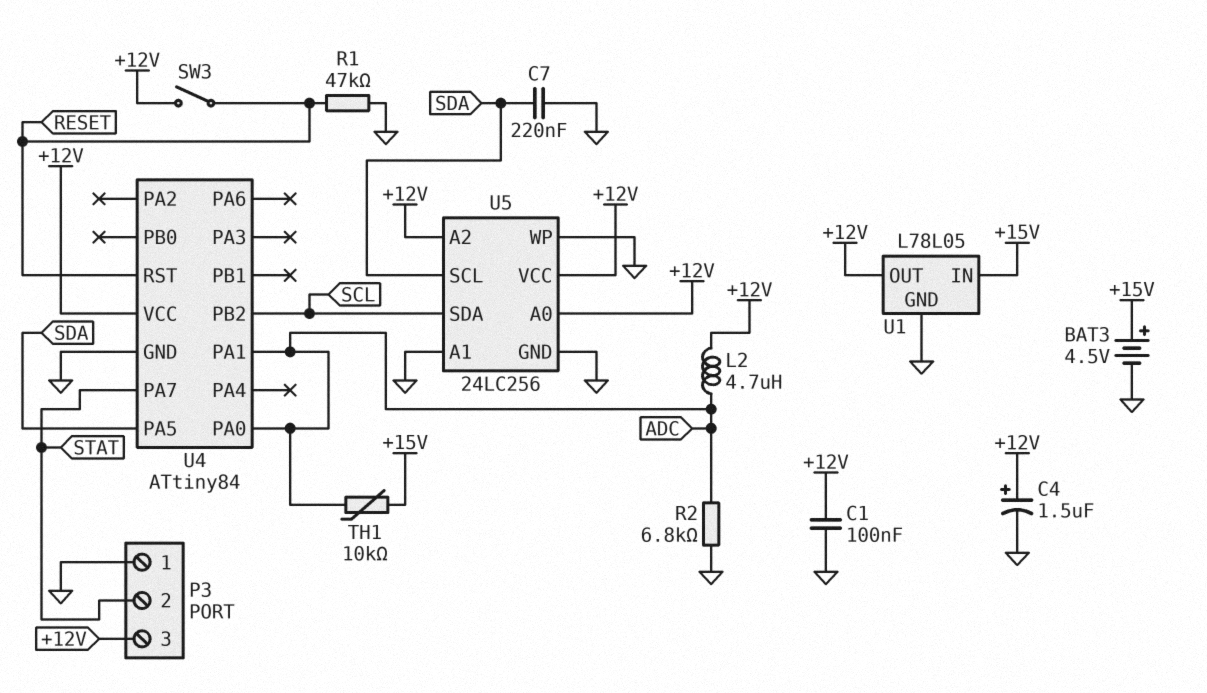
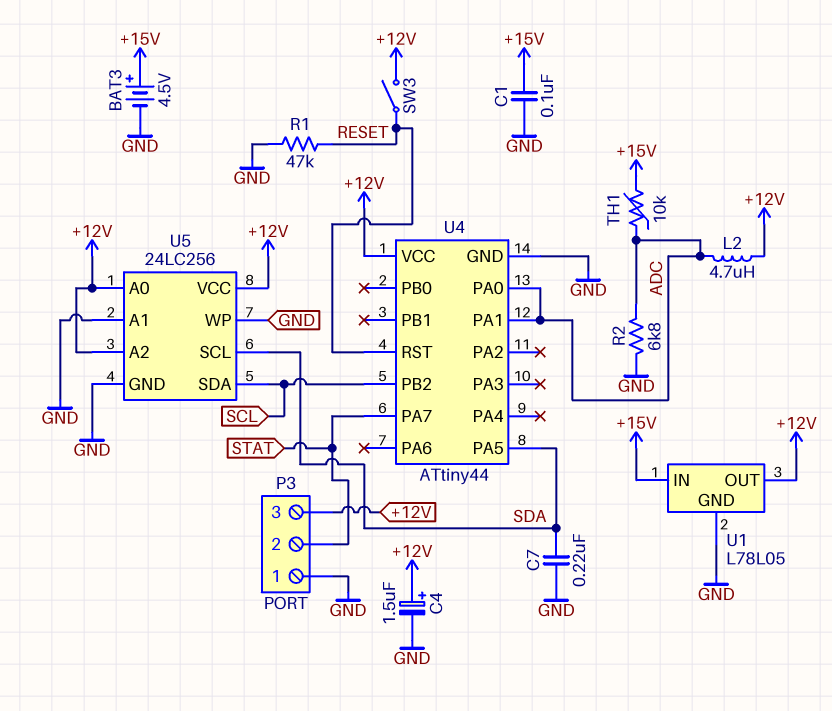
C1: 100nF (+12V, GND) -> 100nF (+15V, GND)
U4: ATtiny84 -> ATtiny44

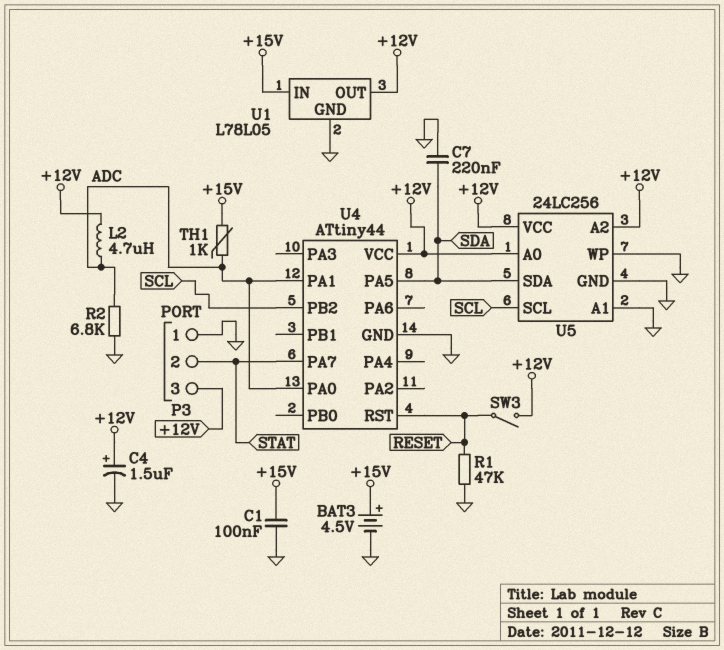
TH1: 10k (+15V, ADC) -> 1k (+15V, ADC)
U5 pin SCL: SDA -> SCL
U5 pin SDA: SCL -> SDA

